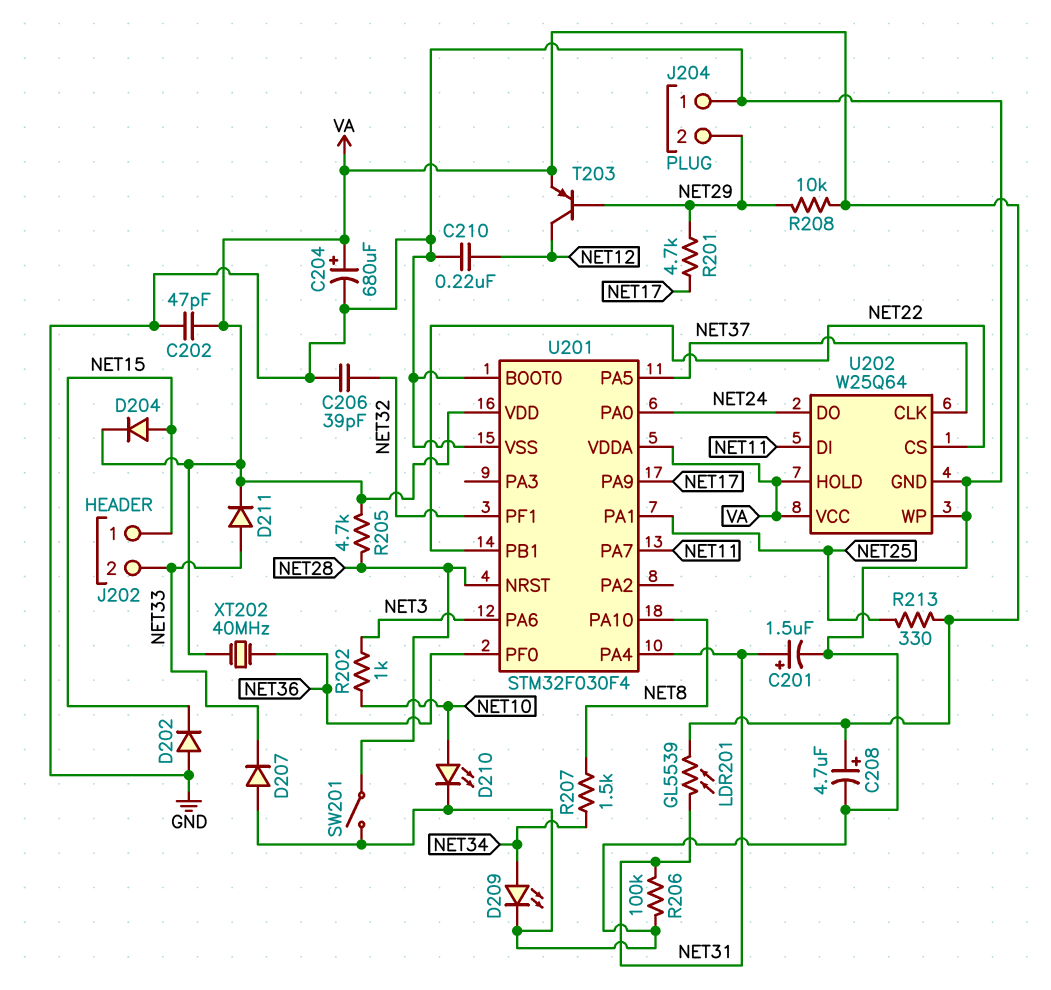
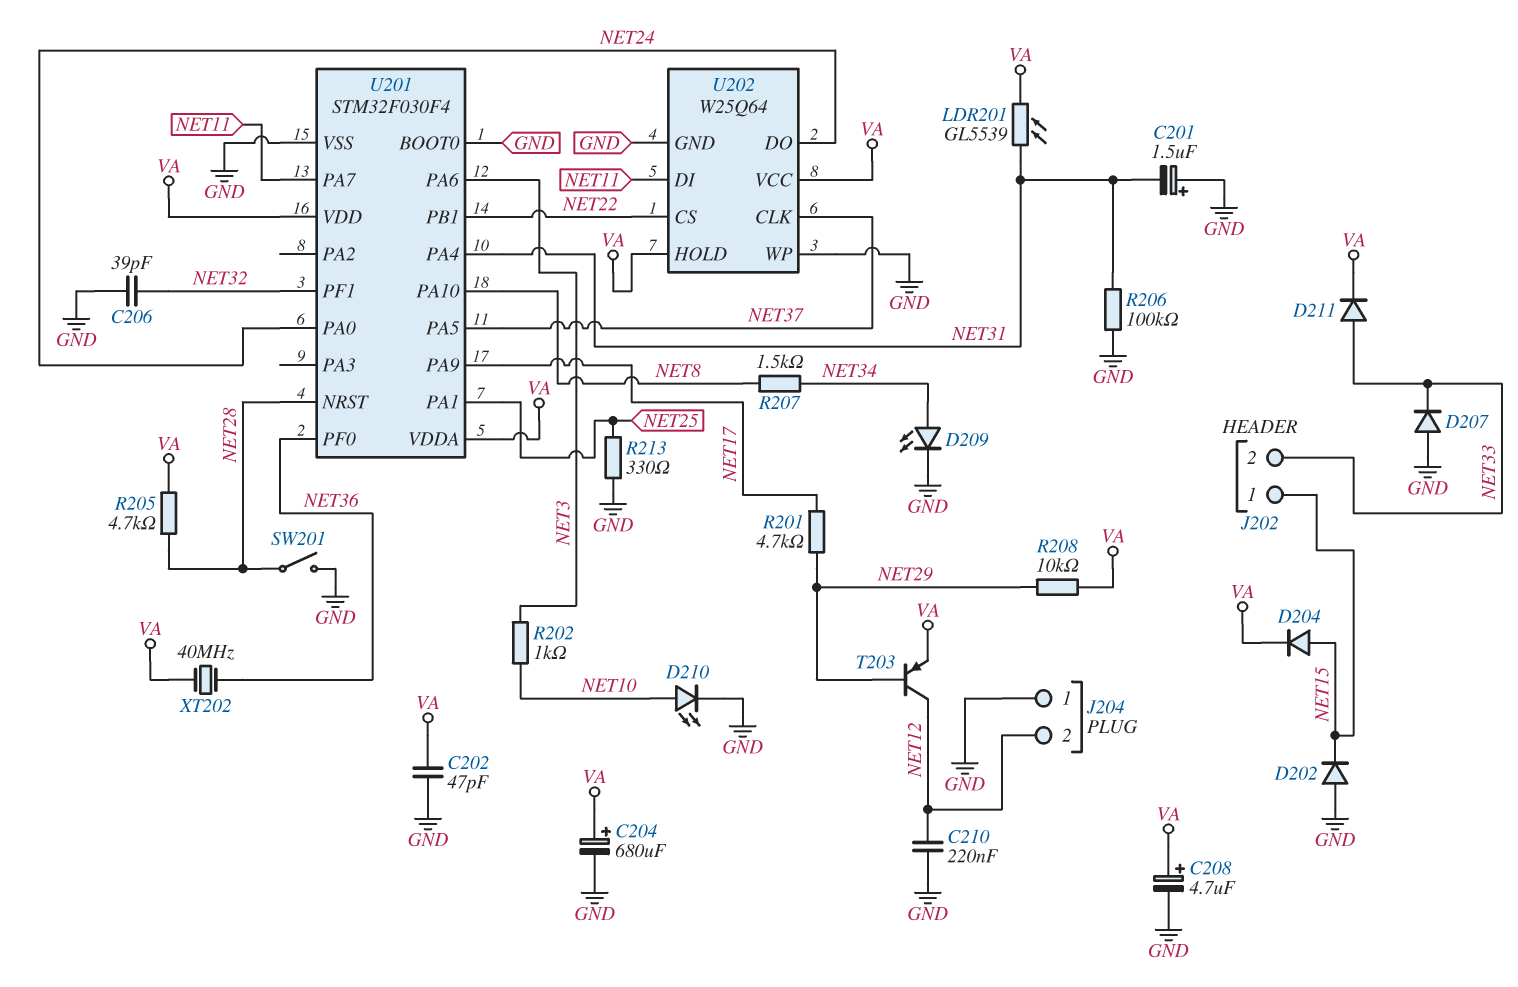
C201: 1.5uF (plus NET31, minus GND) -> 1.5uF (plus GND, minus NET31)
J204 pin 2: NET29 -> NET12
R213: 330 (NET25, VA) -> 330 (GND, NET25)

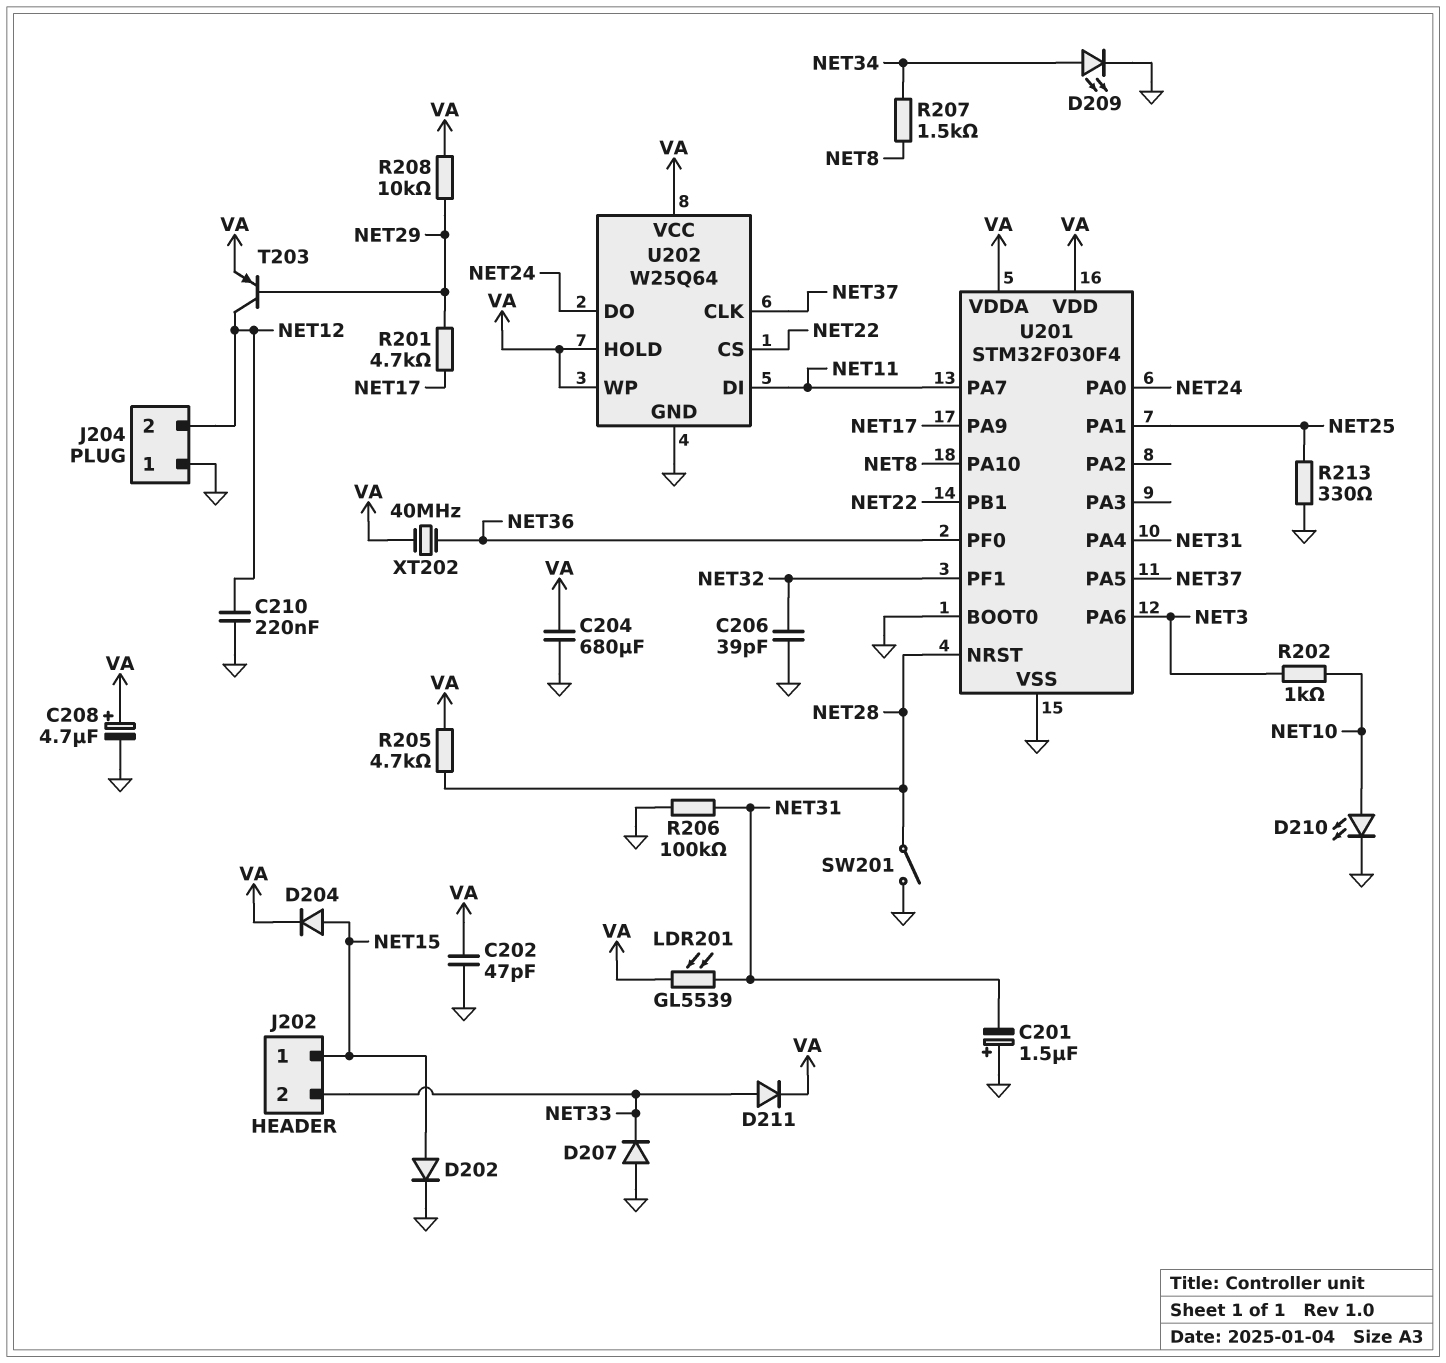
C204: 680uF (plus VA, minus GND) -> 680uF (GND, VA)
D202: diode (A GND, K NET15) -> diode (A NET15, K GND)
U202 pin WP: GND -> VA

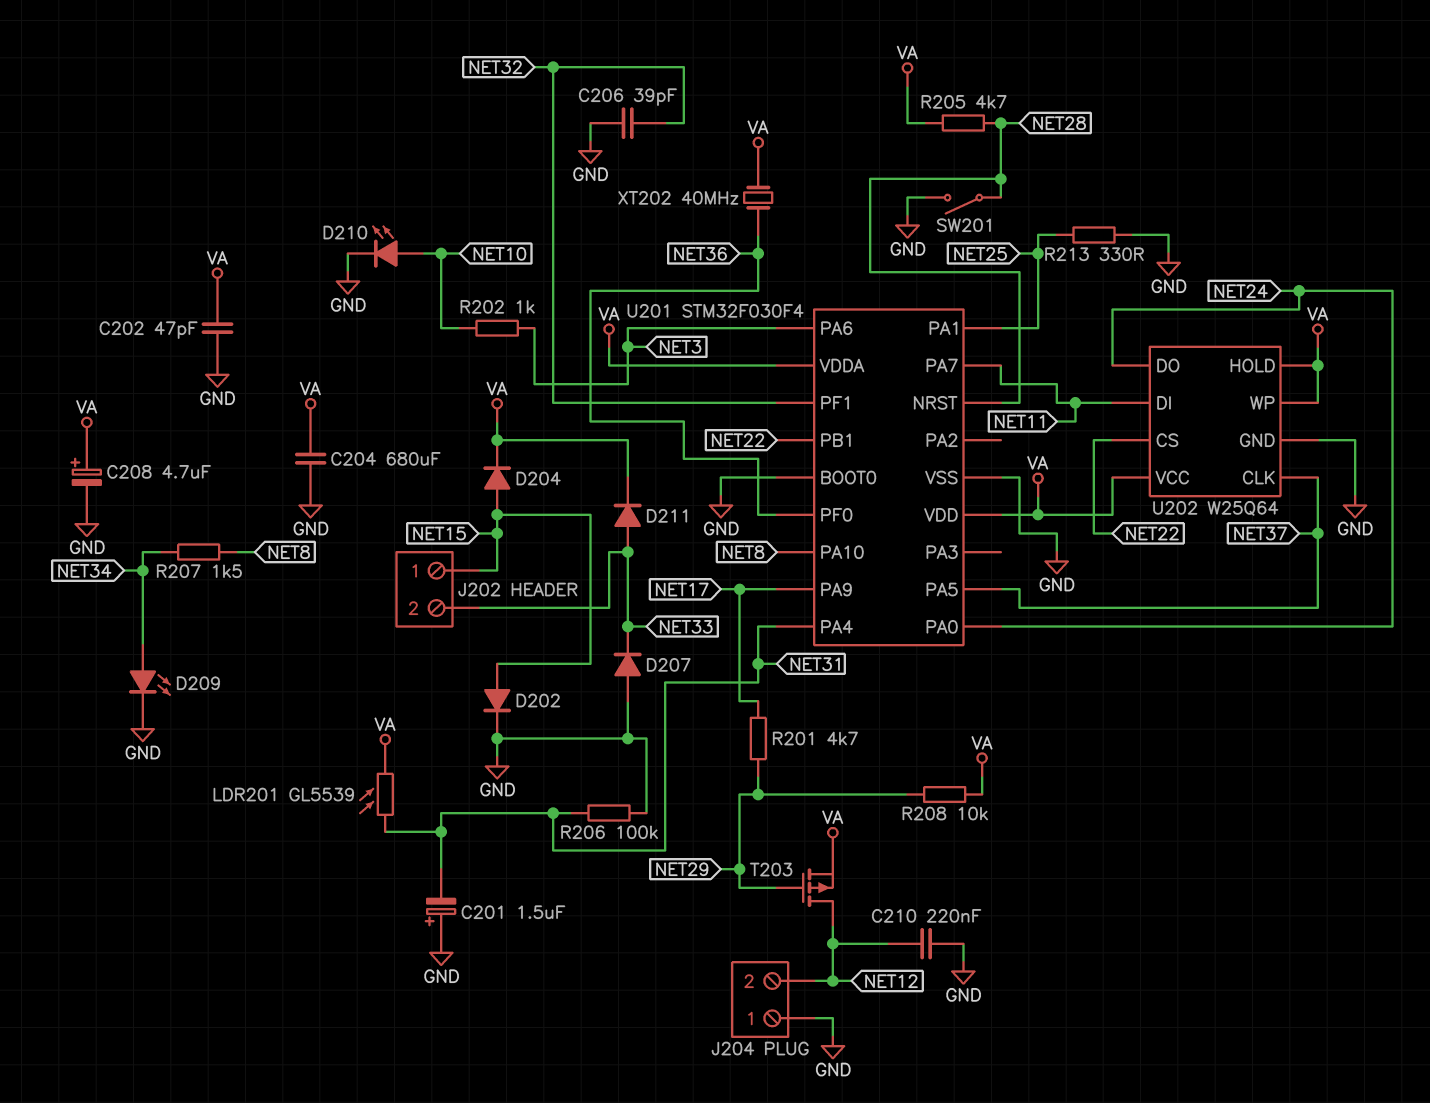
T203: PNP (B NET29, C NET12, E VA) -> PMOS (G NET29, D NET12, S VA)

